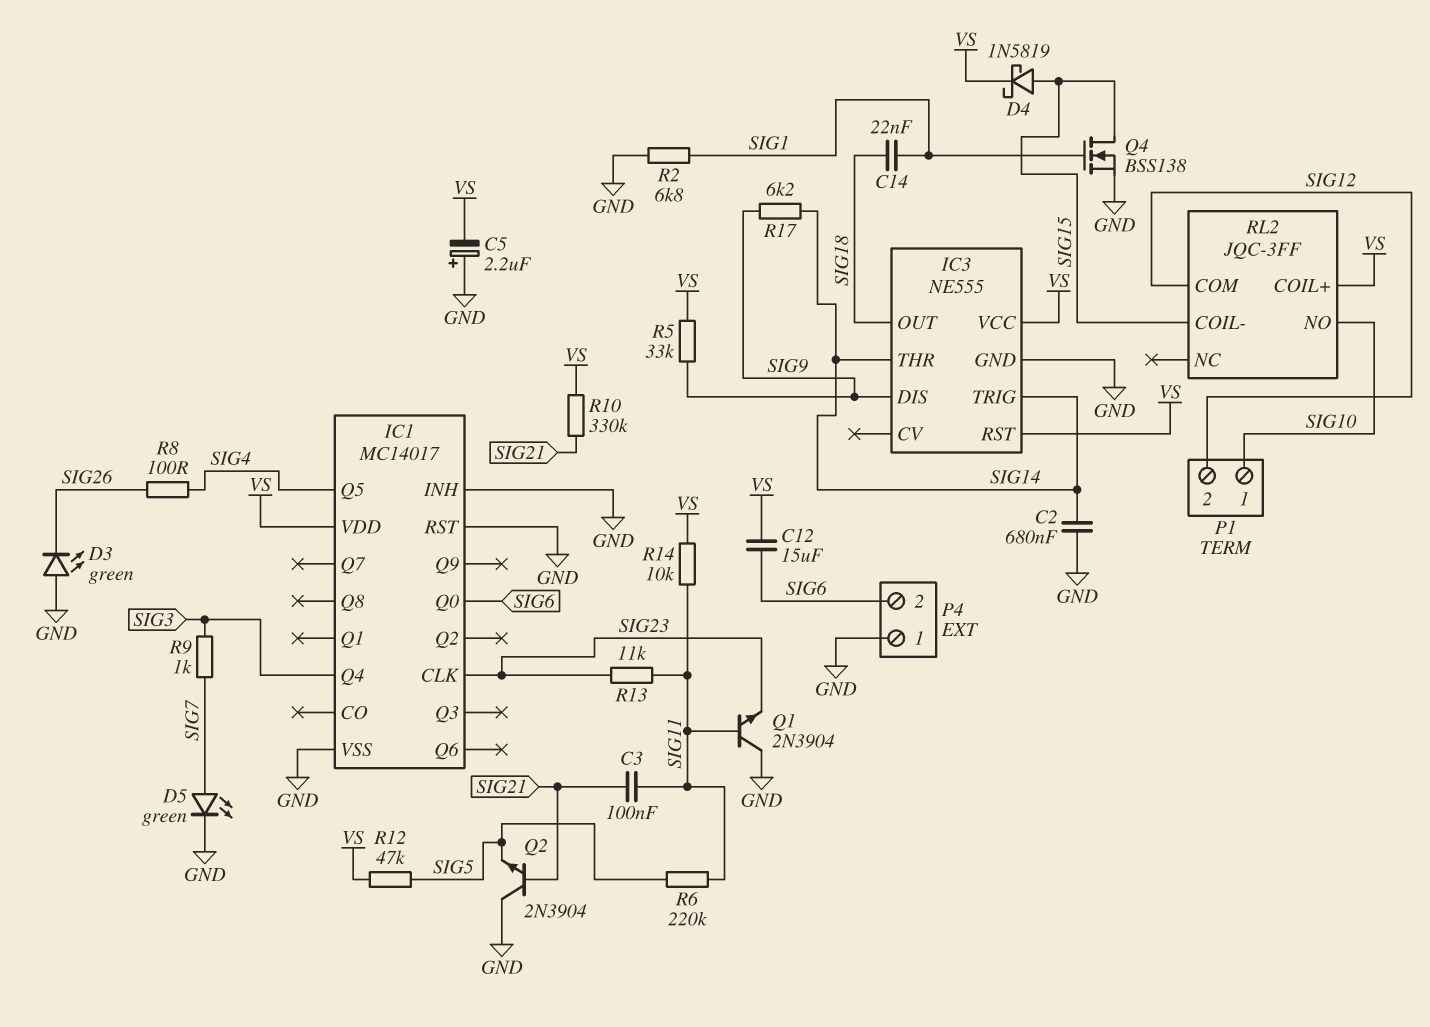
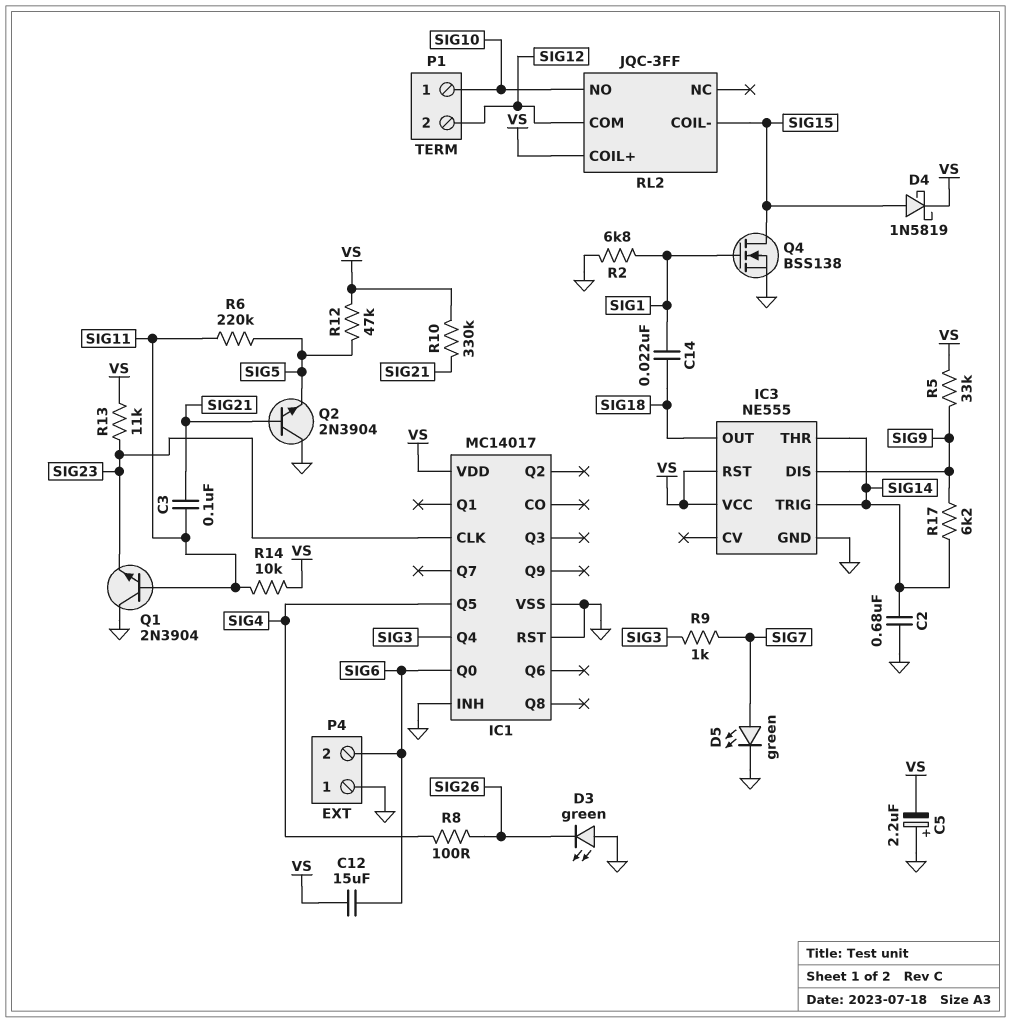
R13: 11k (SIG11, SIG23) -> 11k (SIG23, VS)

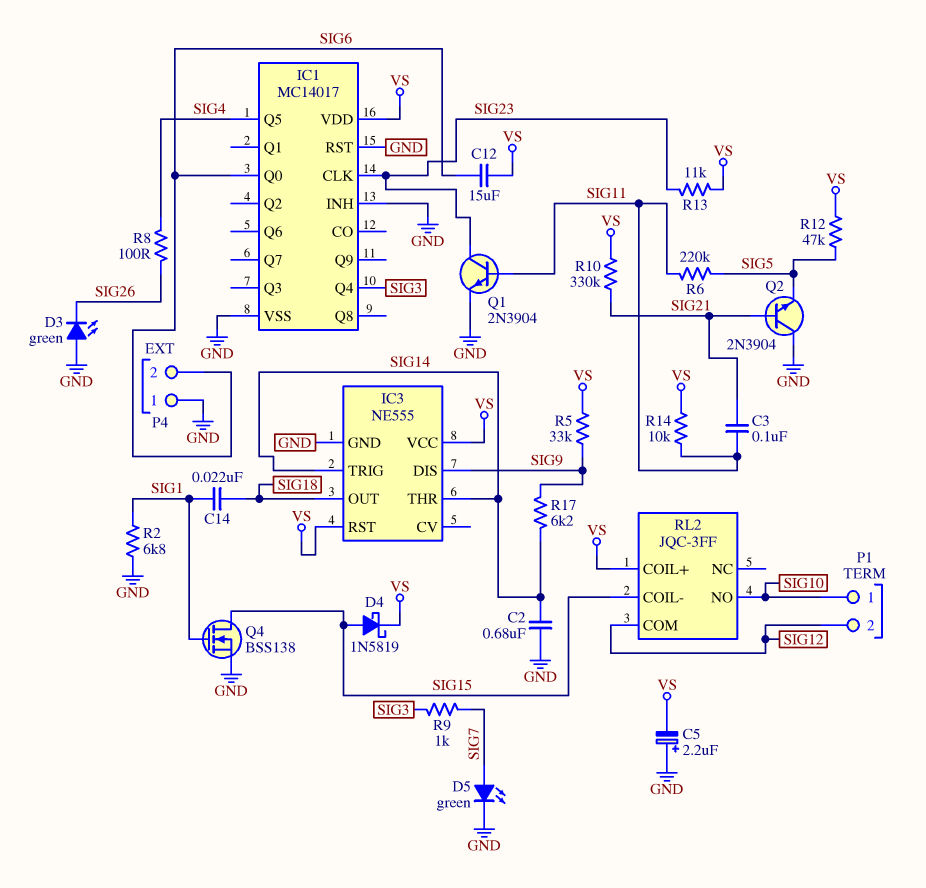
Q1: NPN 2N3904 (B SIG11, C GND, E SIG23) -> NPN 2N3904 (B SIG11, C SIG23, E GND)

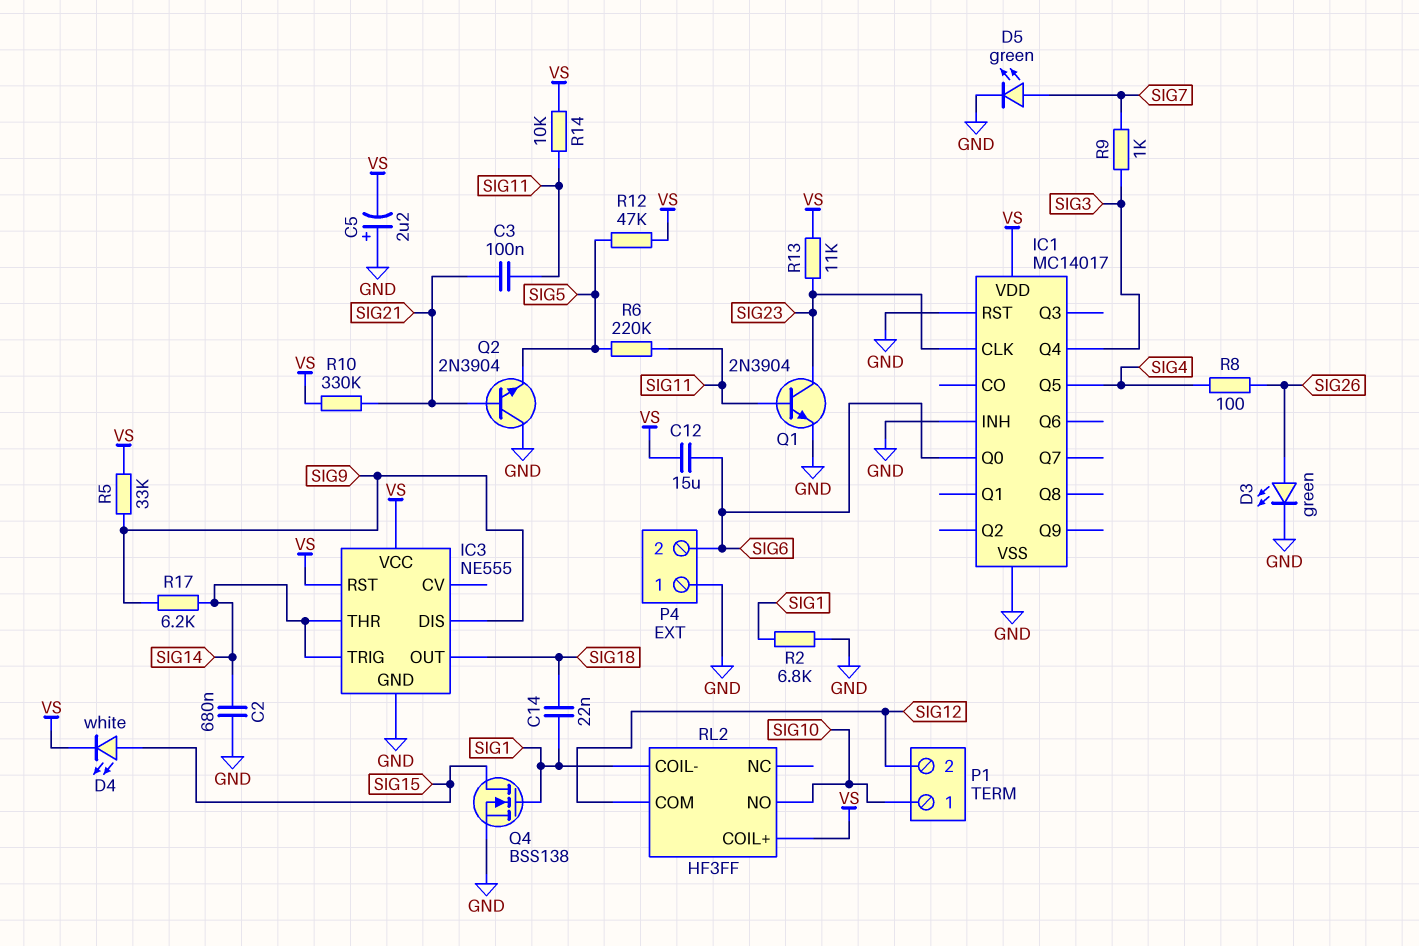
D3: LED green (A GND, K SIG26) -> LED green (A SIG26, K GND)
D4: schottky 1N5819 (A SIG15, K VS) -> LED white (A SIG15, K VS)
RL2: JQC-3FF -> HF3FF
RL2 pin COIL-: SIG15 -> SIG1

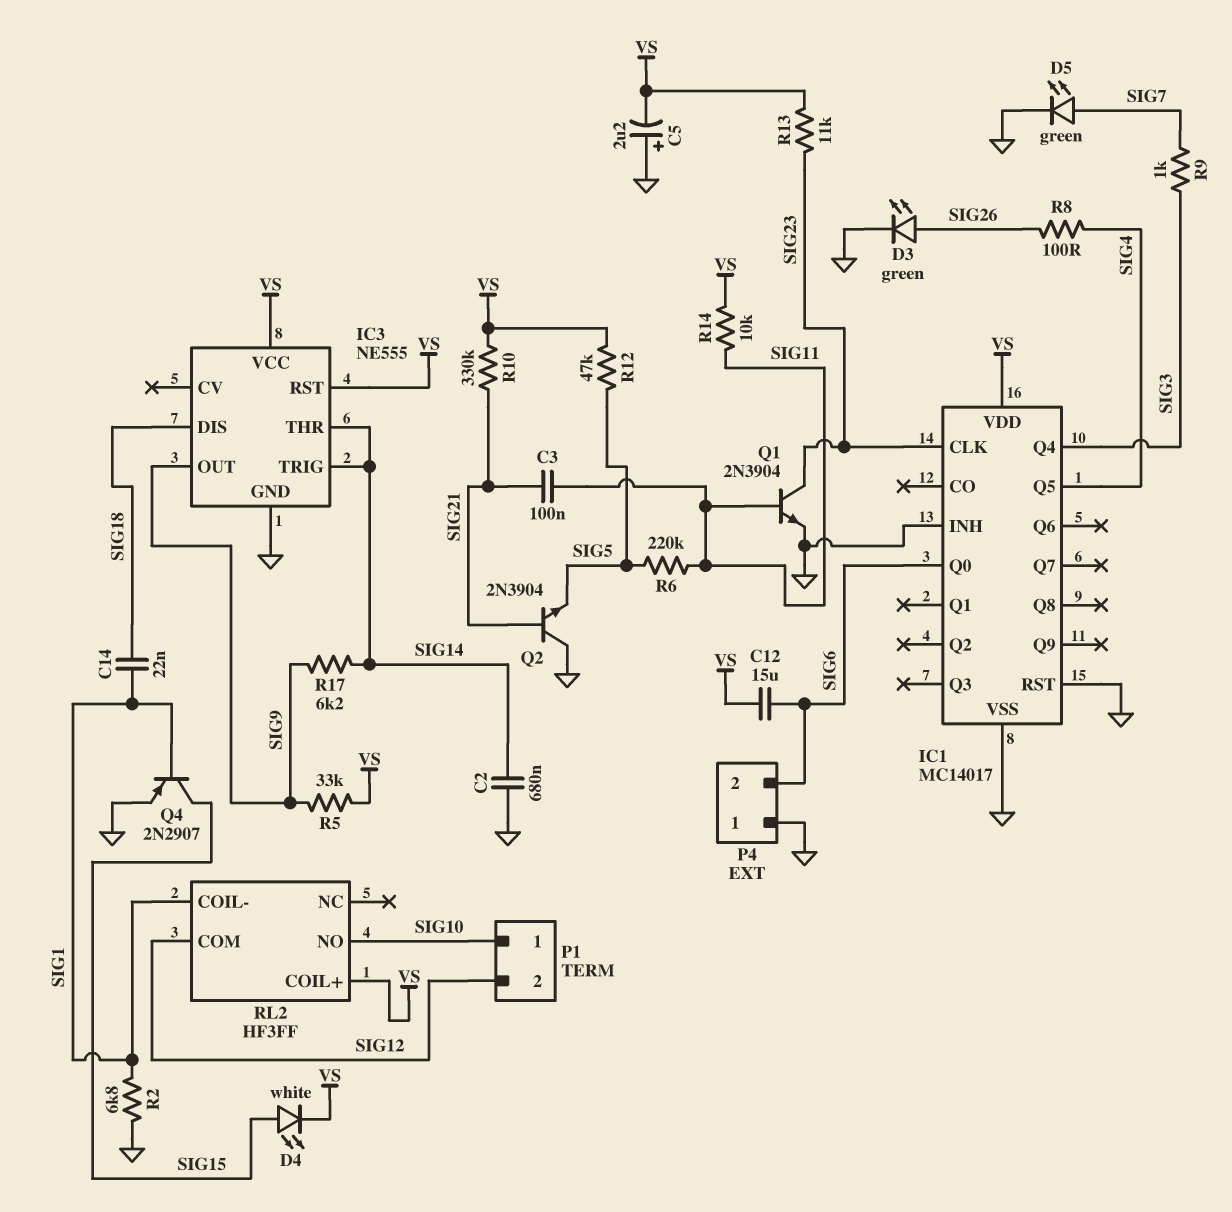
IC3 pin DIS: SIG9 -> SIG18
IC3 pin OUT: SIG18 -> SIG9
Q4: NMOS BSS138 (G SIG1, D SIG15, S GND) -> PNP 2N2907 (B SIG1, C SIG15, E GND)

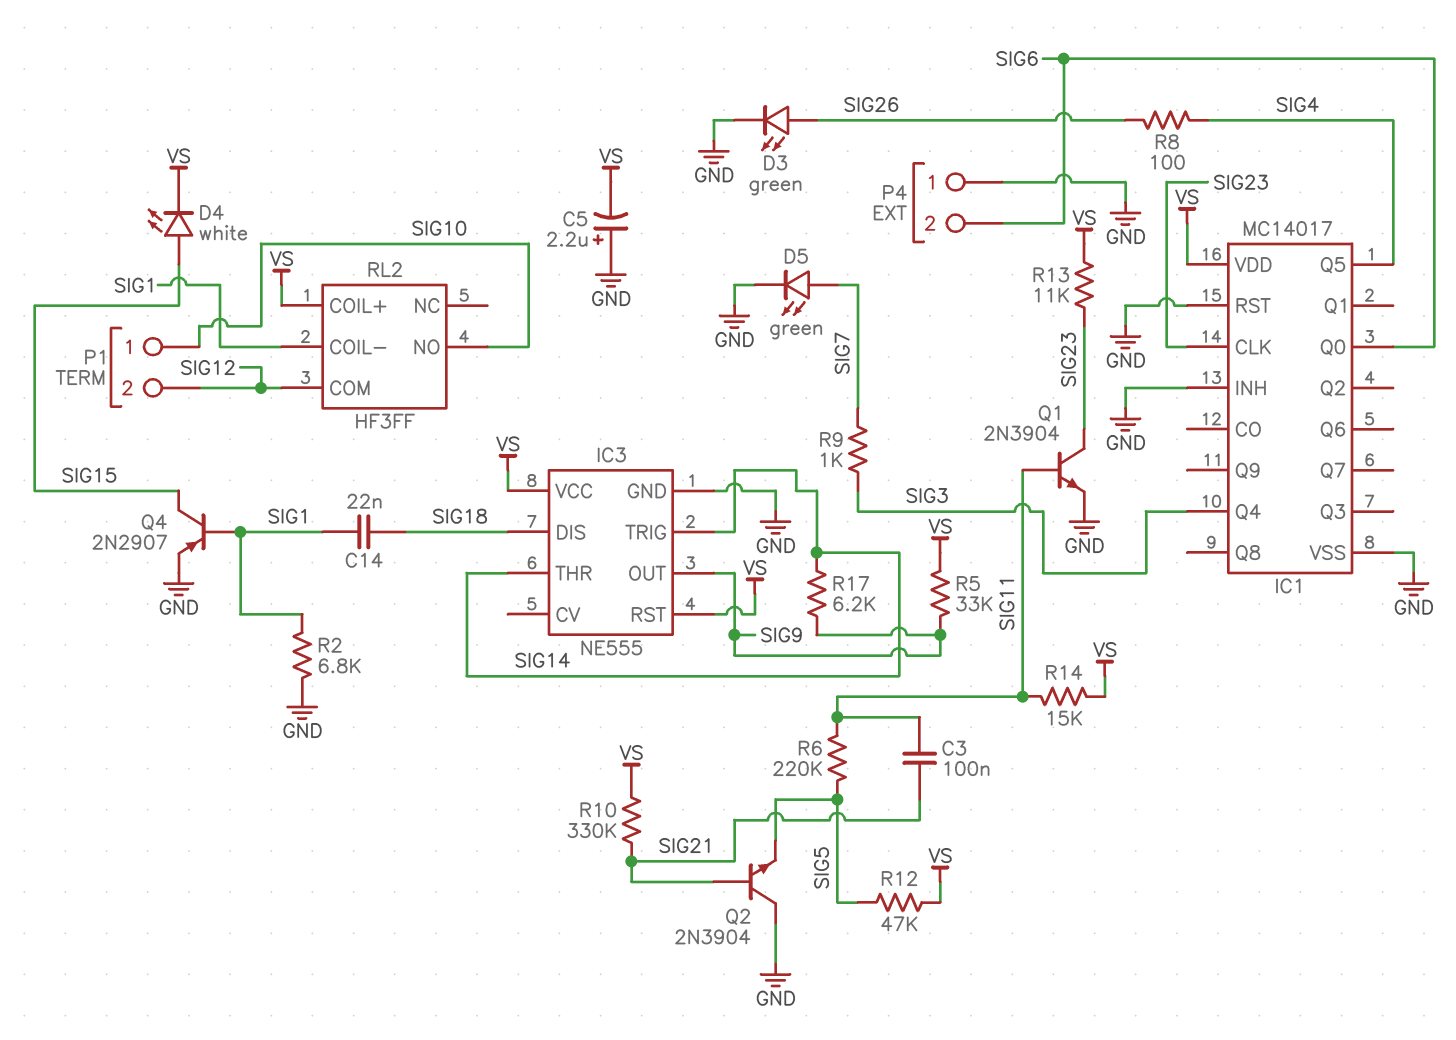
C2: 680nF (GND, SIG14) -> none
C12: 15uF (SIG6, VS) -> none
R14: 10k (SIG11, VS) -> 15k (SIG11, VS)

